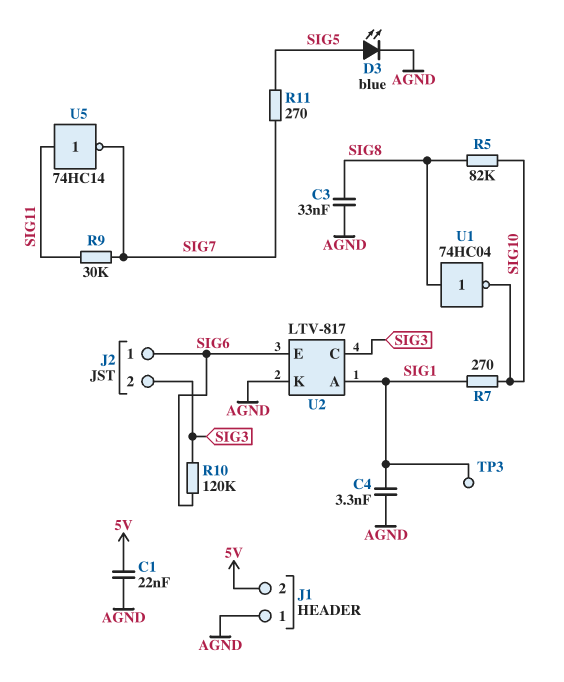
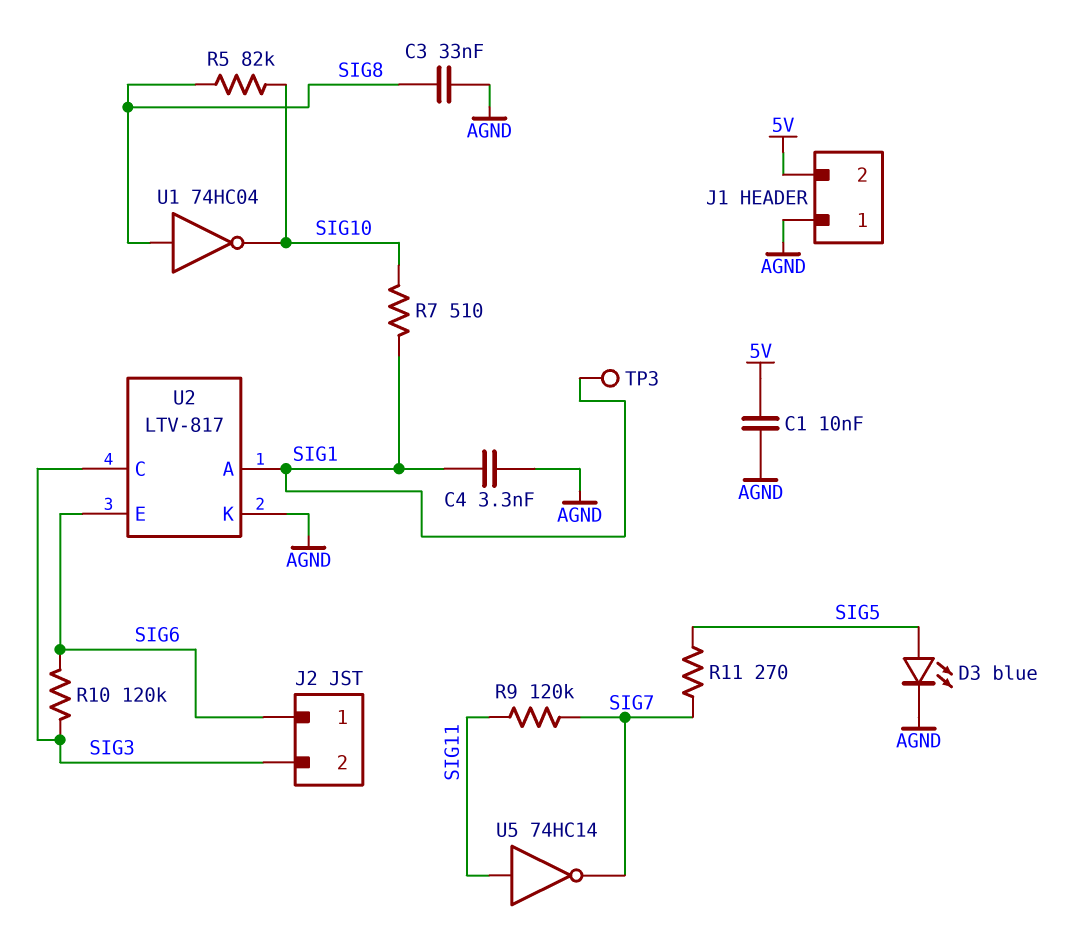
C1: 22nF (5V, AGND) -> 10nF (5V, AGND)
R7: 270 (SIG1, SIG10) -> 510 (SIG1, SIG10)
R9: 30k (SIG7, SIG11) -> 120k (SIG7, SIG11)

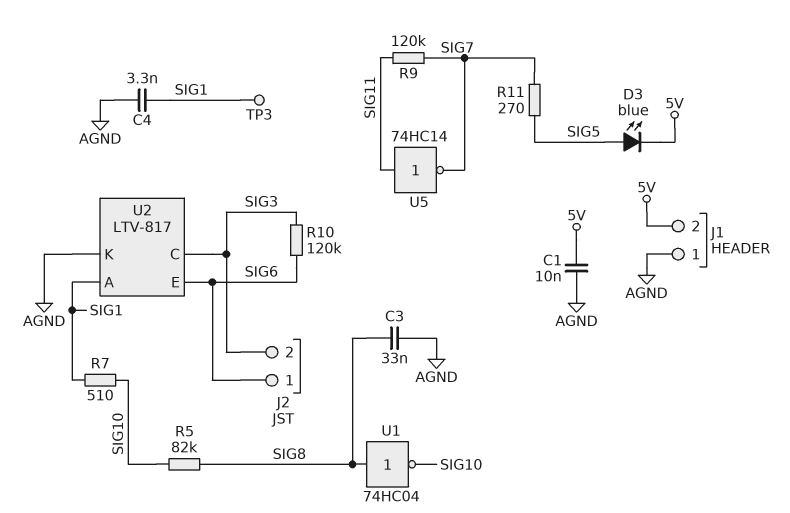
D3: LED blue (A SIG5, K AGND) -> LED blue (A SIG5, K 5V)

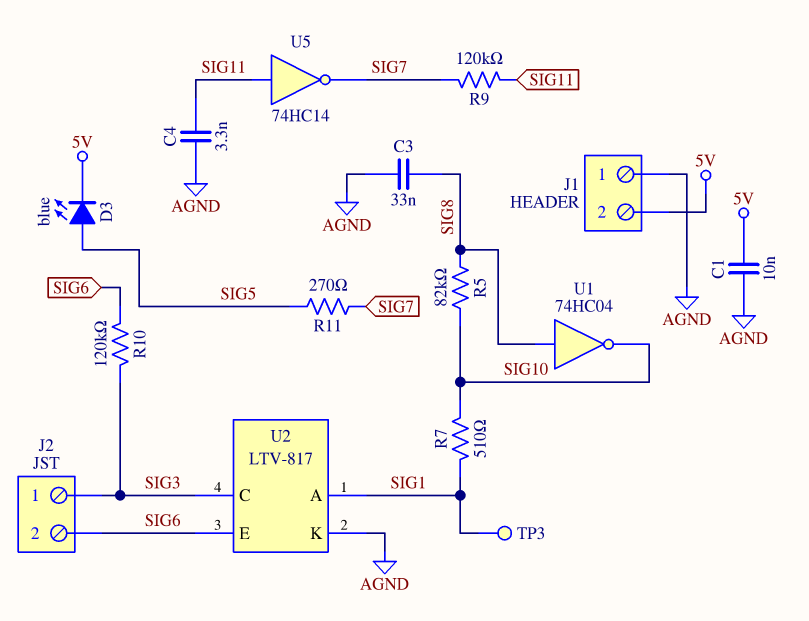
C4: 3.3nF (AGND, SIG1) -> 3.3nF (AGND, SIG11)
J2 pin 1: SIG6 -> SIG3
J2 pin 2: SIG3 -> SIG6

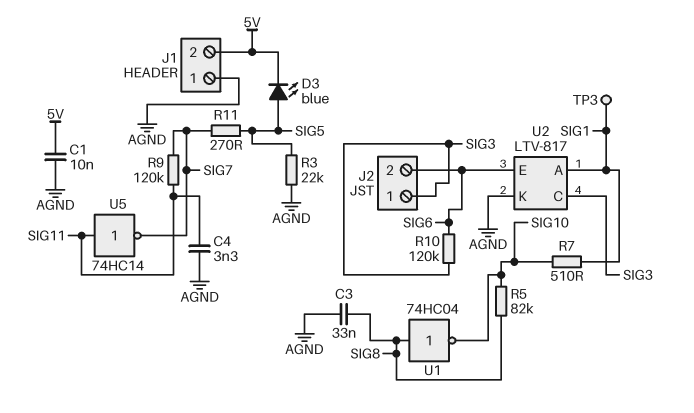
R3: none -> 22k (AGND, SIG5)

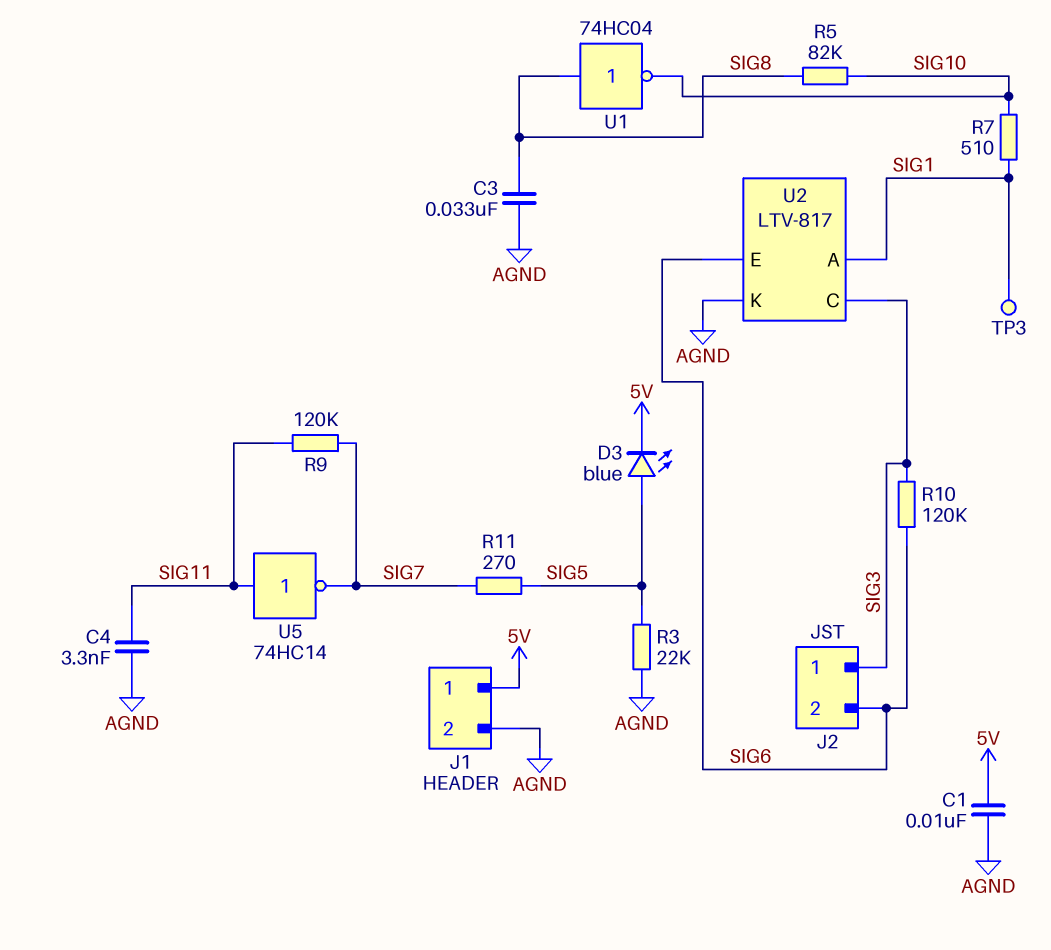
J1 pin 1: AGND -> 5V
J1 pin 2: 5V -> AGND

